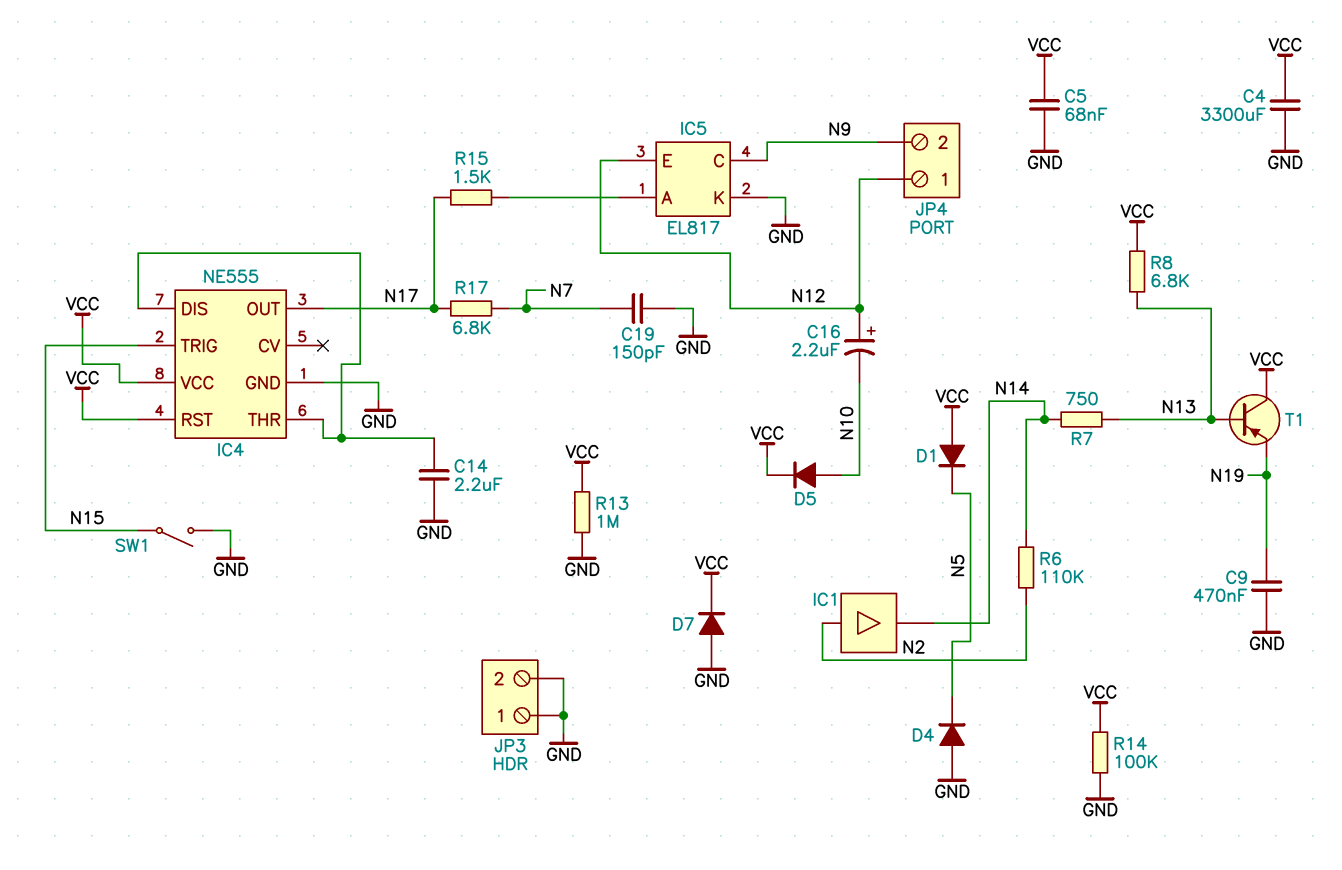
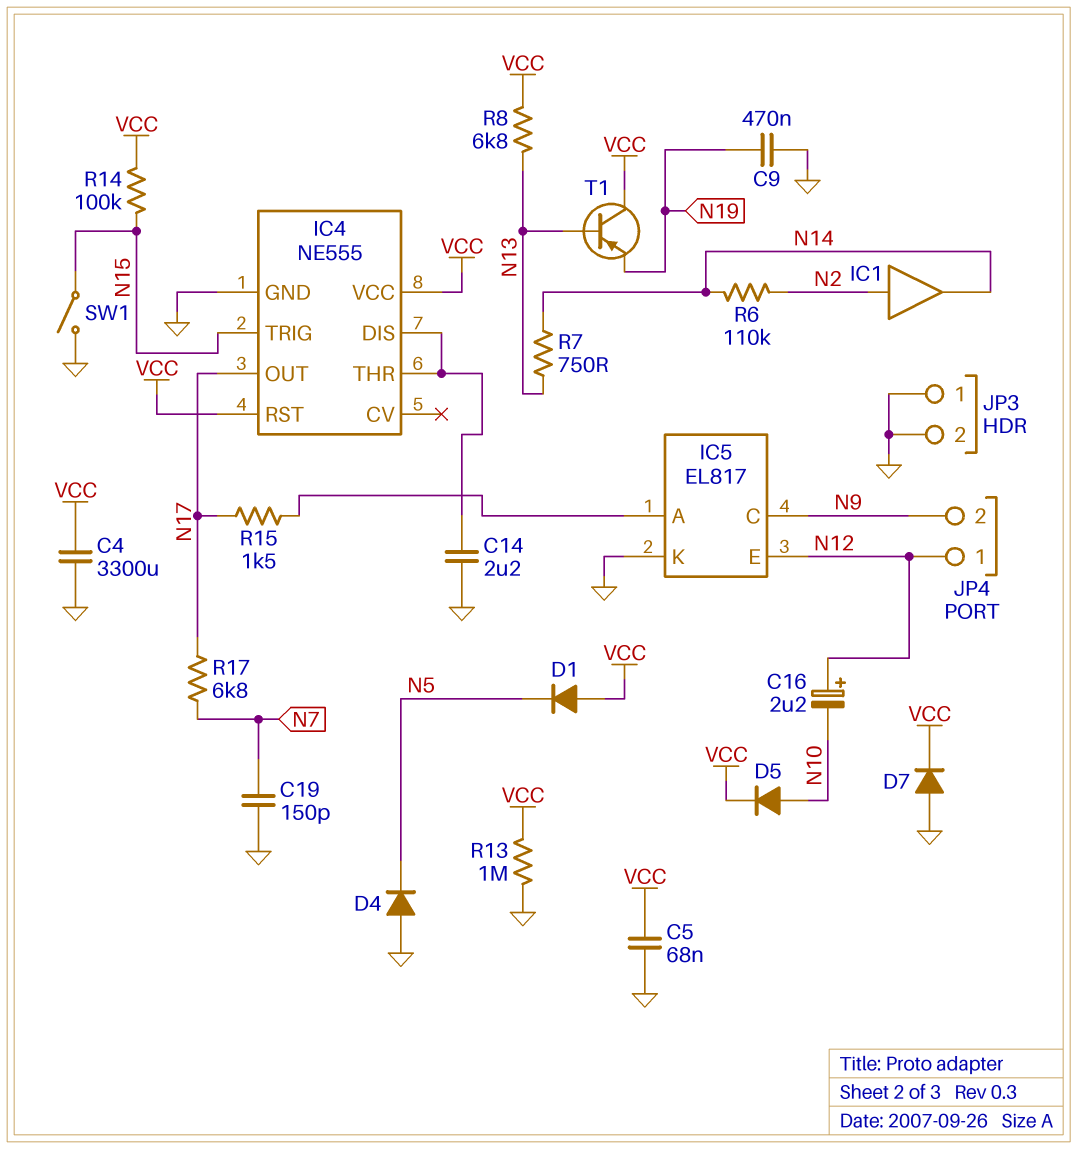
R14: 100k (GND, VCC) -> 100k (N15, VCC)

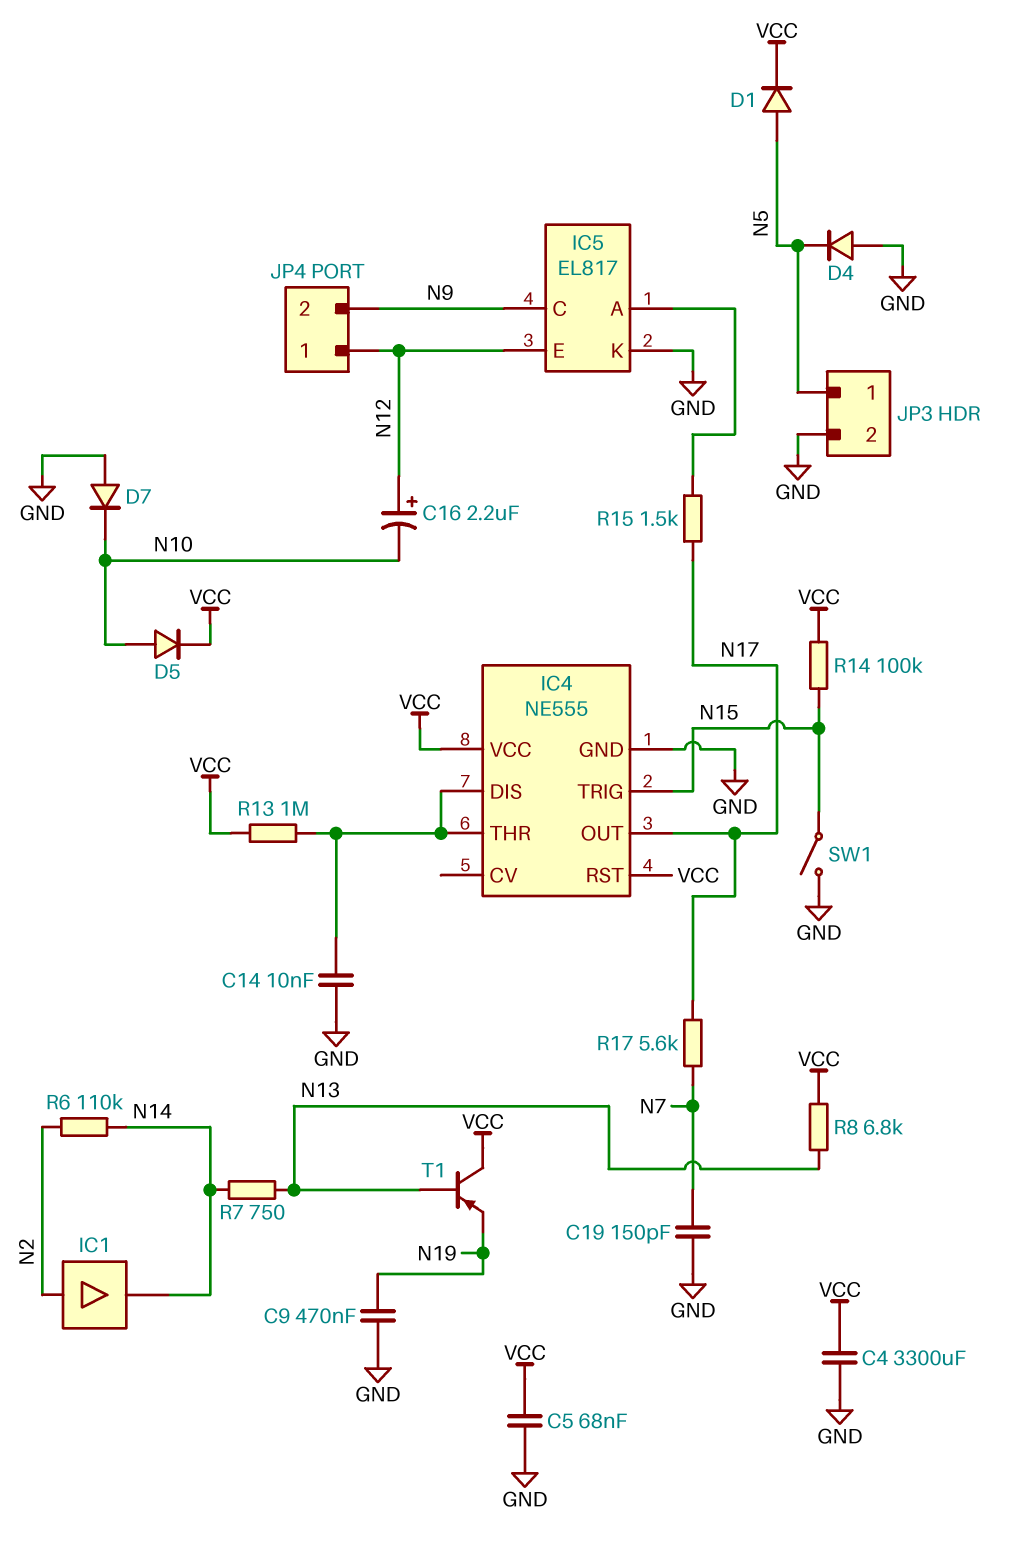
C14: 2.2uF (GND, IC4/DIS) -> 10nF (GND, IC4/DIS)
D1: diode (A VCC, K N5) -> diode (A N5, K VCC)
D7: diode (A GND, K VCC) -> diode (A GND, K N10)
JP3 pin 1: GND -> N5
R13: 1M (GND, VCC) -> 1M (IC4/DIS, VCC)
R17: 6.8k (N7, N17) -> 5.6k (N7, N17)

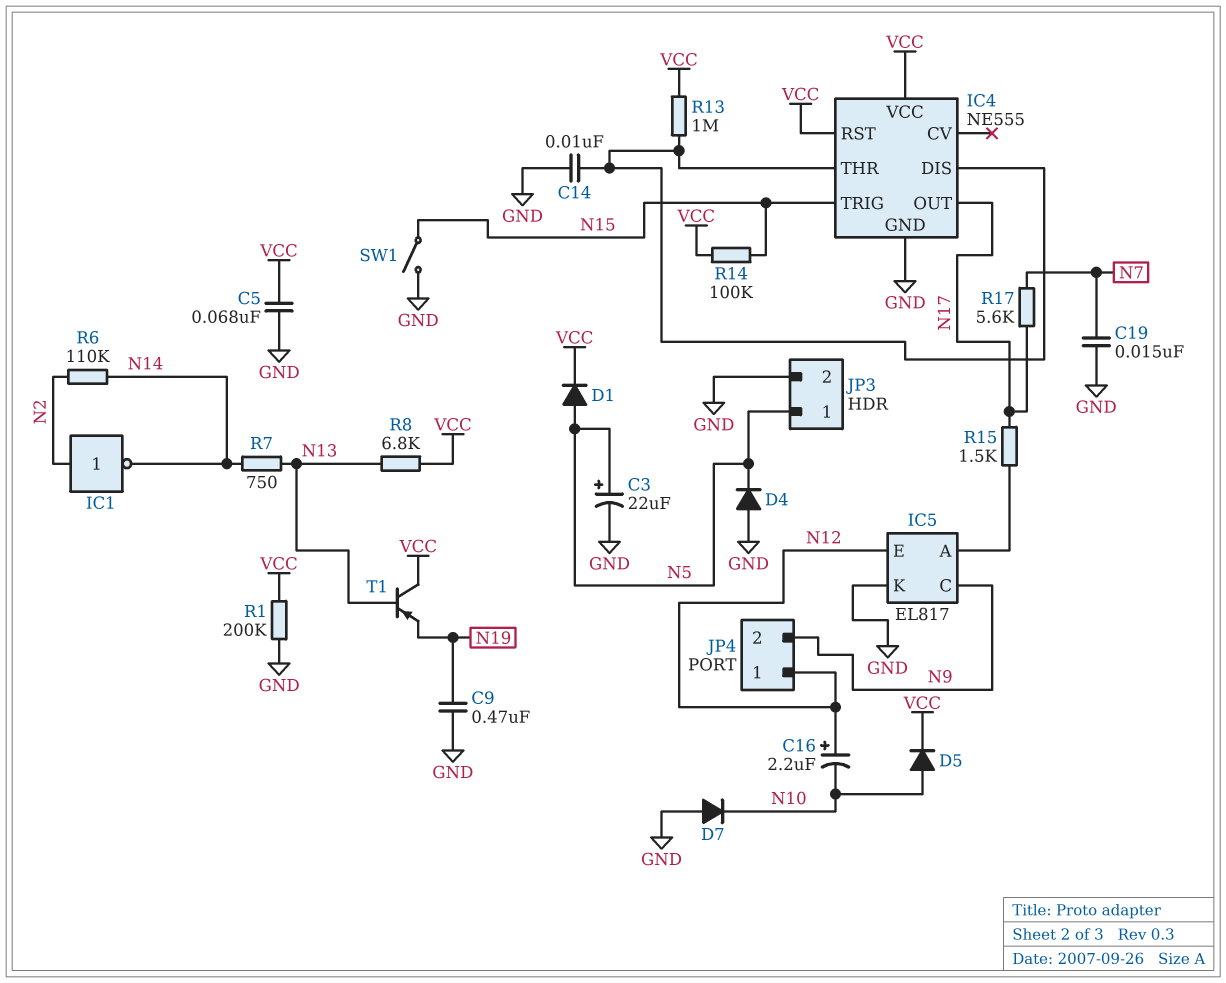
C3: none -> 22uF (plus N5, minus GND)
C4: 3300uF (GND, VCC) -> none
C19: 150pF (GND, N7) -> 15nF (GND, N7)
IC1: buffer (in N2, out N14) -> NOT (in N2, out N14)
R1: none -> 200k (GND, VCC)

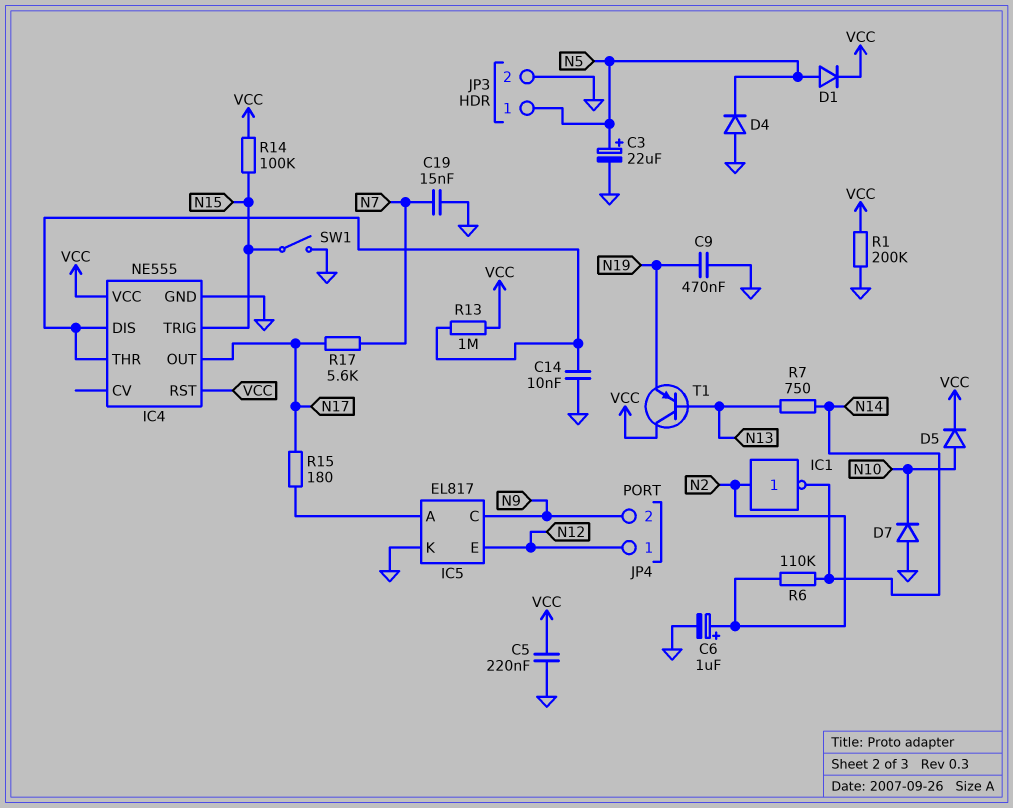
C5: 68nF (GND, VCC) -> 220nF (GND, VCC)
C6: none -> 1uF (plus N2, minus GND)
C16: 2.2uF (plus N12, minus N10) -> none
R8: 6.8k (N13, VCC) -> none
R15: 1.5k (IC5/A, N17) -> 180 (IC5/A, N17)

